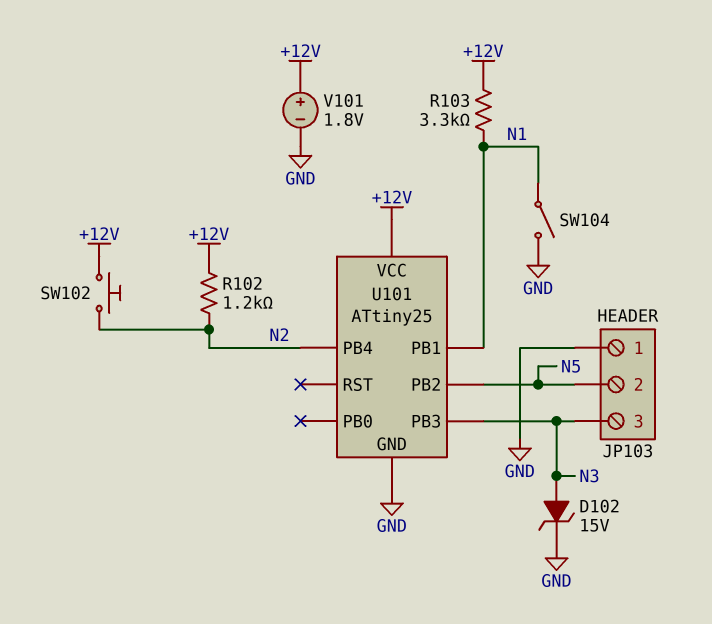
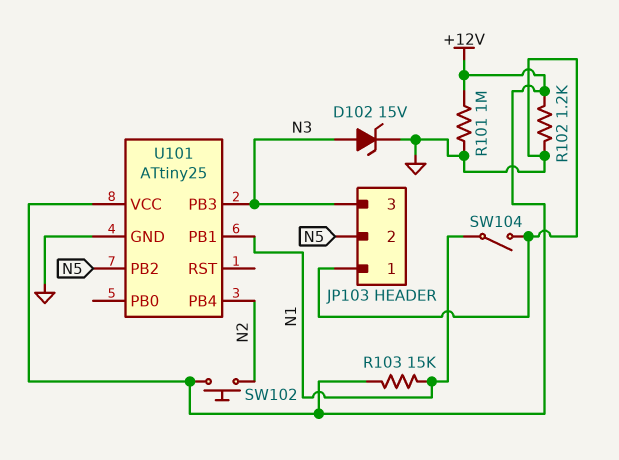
R101: none -> 1M (+12V, GND)
R102: 1.2k (+12V, N2) -> 1.2k (+12V, GND)
R103: 3.3k (+12V, N1) -> 15k (+12V, N1)
V101: 1.8V (plus +12V, minus GND) -> none

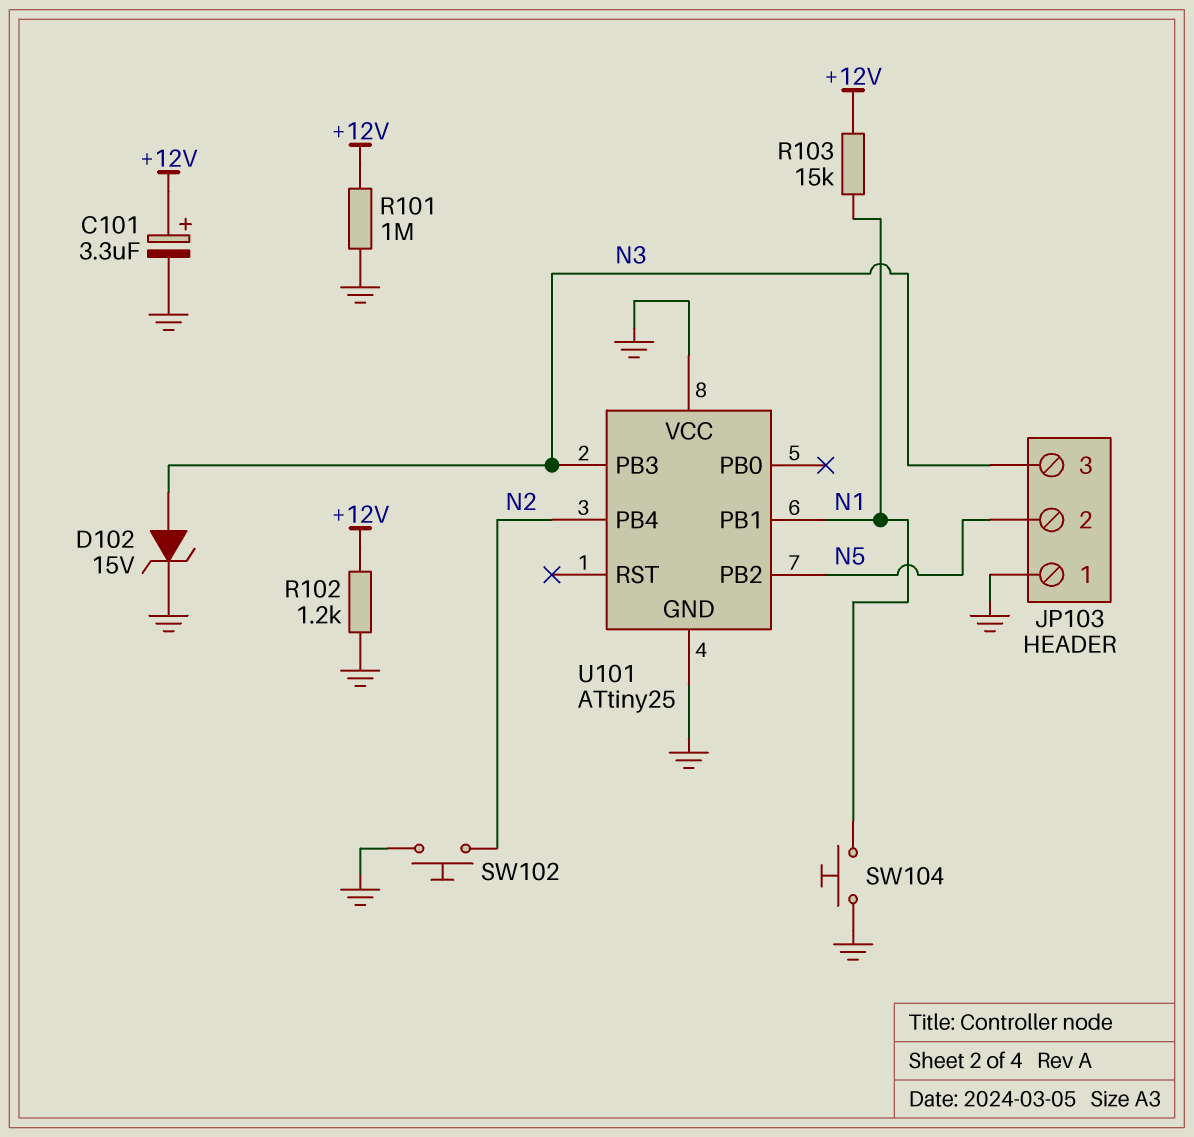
C101: none -> 3.3uF (plus +12V, minus GND)
SW102: button (+12V, N2) -> button (GND, N2)
SW104: switch (GND, N1) -> button (GND, N1)
U101 pin VCC: +12V -> GND

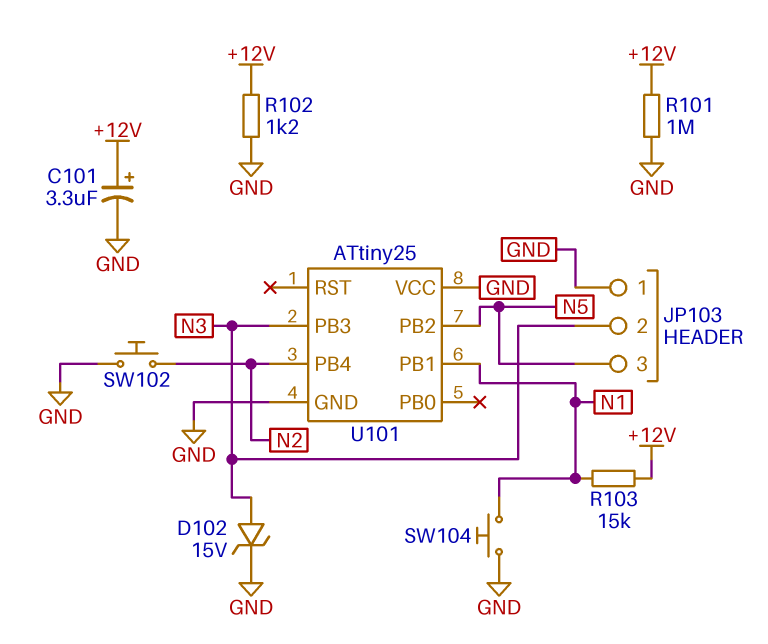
JP103 pin 2: N5 -> N3
JP103 pin 3: N3 -> N5

